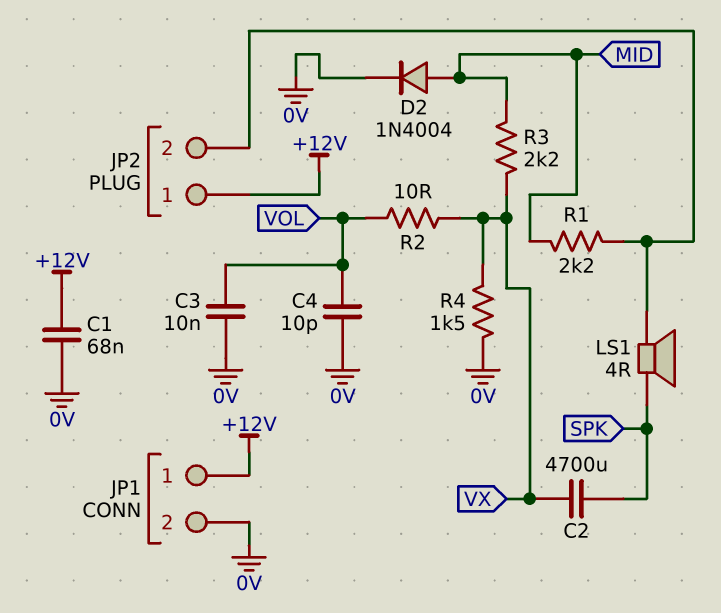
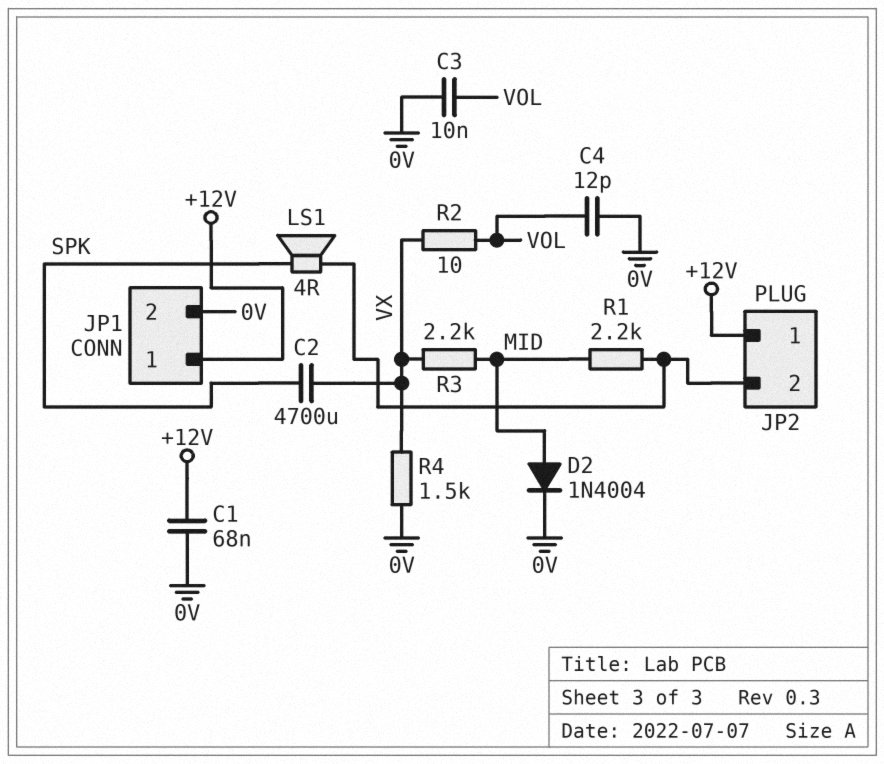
C4: 10pF (0V, VOL) -> 12pF (0V, VOL)

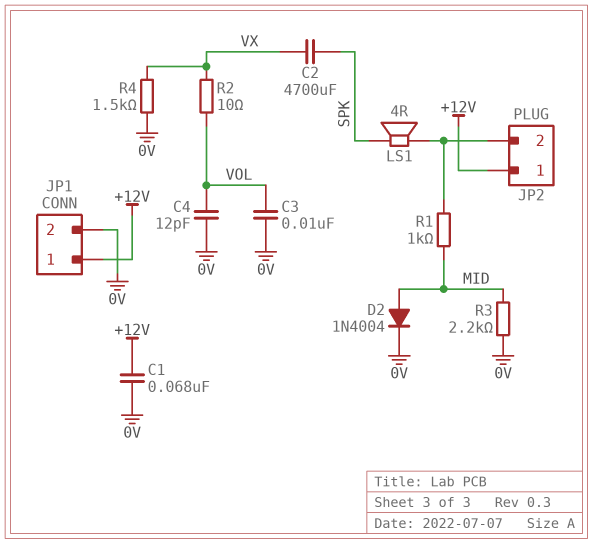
R1: 2.2k (JP2/2, MID) -> 1k (JP2/2, MID)
R3: 2.2k (MID, VX) -> 2.2k (0V, MID)

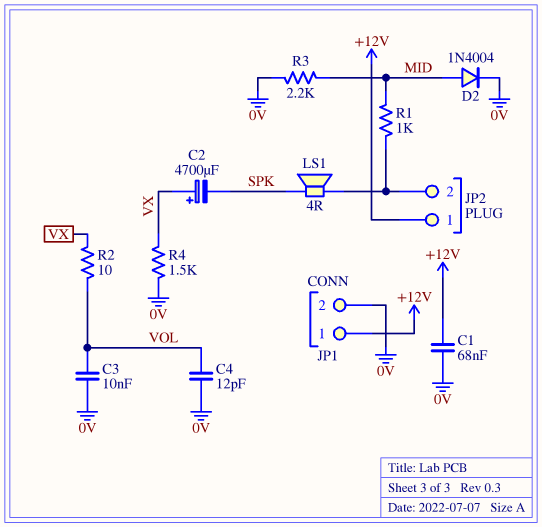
C2: 4700uF (SPK, VX) -> 4700uF (plus VX, minus SPK)

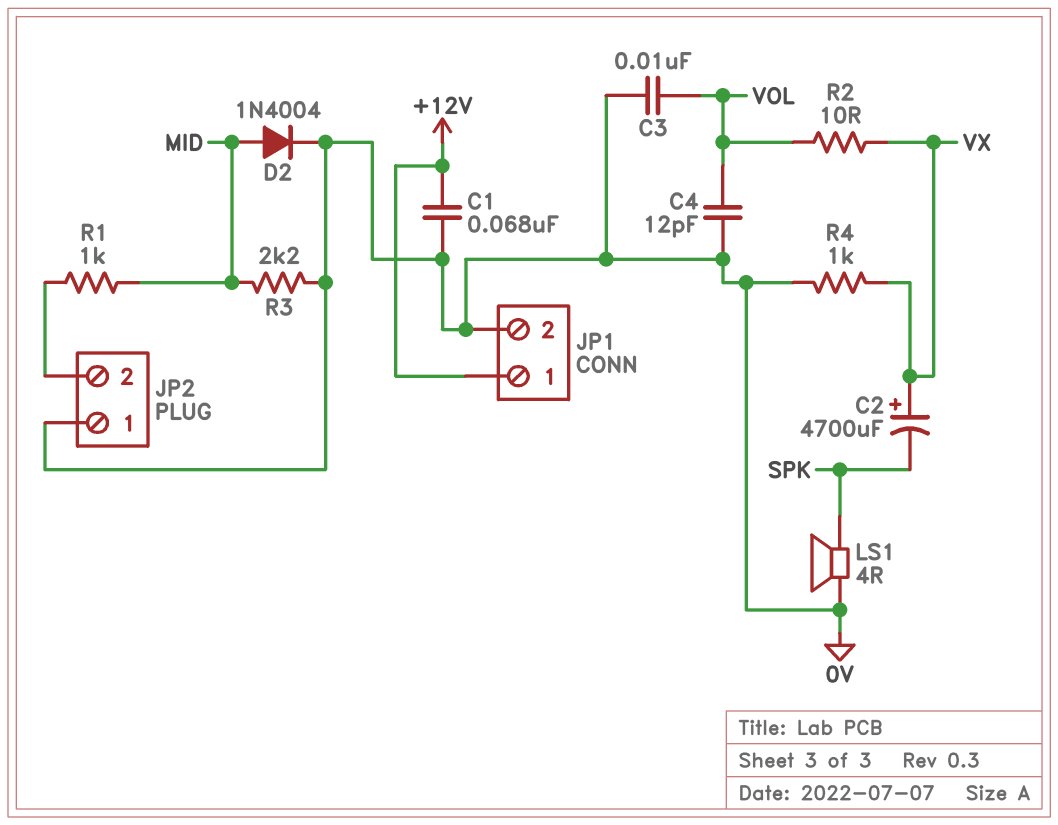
JP2 pin 1: +12V -> 0V
LS1: speaker 4R (JP2/2, SPK) -> speaker 4R (0V, SPK)
R4: 1.5k (0V, VX) -> 1k (0V, VX)

